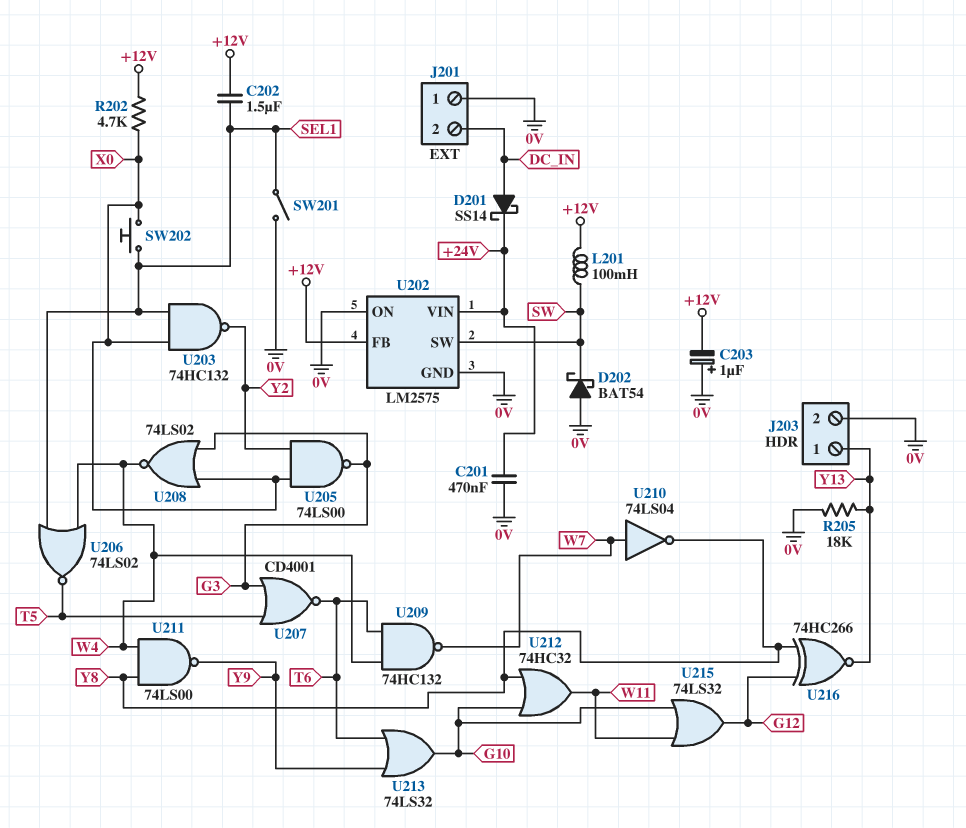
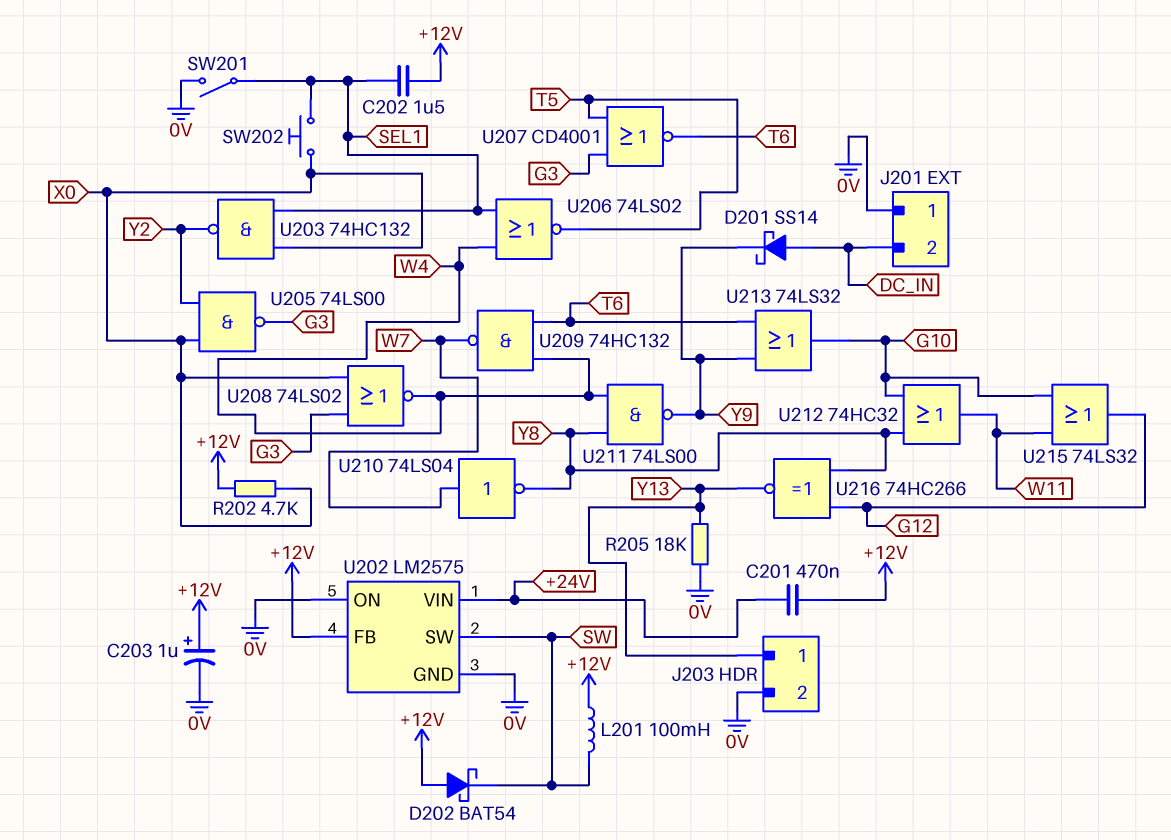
C201: 470nF (+24V, 0V) -> 470nF (+12V, +24V)
C203: 1uF (plus 0V, minus +12V) -> 1uF (plus +12V, minus 0V)
D201: schottky SS14 (A DC_IN, K +24V) -> schottky SS14 (A DC_IN, K Y9)
D202: schottky BAT54 (A 0V, K SW) -> schottky BAT54 (A +12V, K SW)

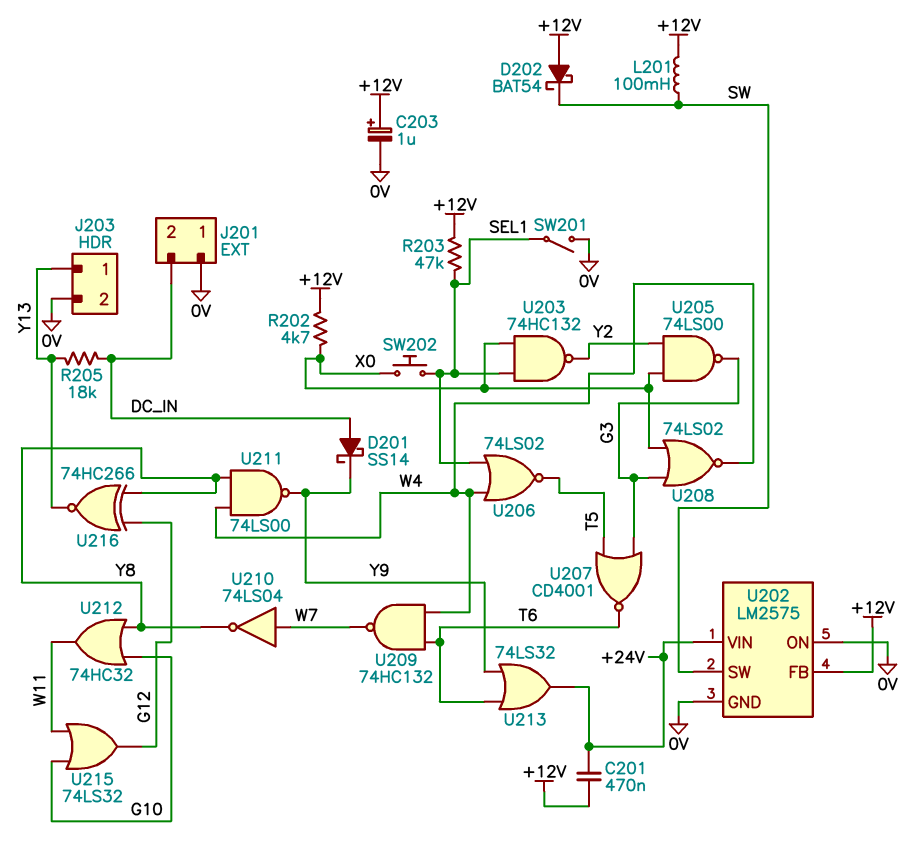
C202: 1.5uF (+12V, SEL1) -> none
R203: none -> 47k (+12V, SEL1)
R205: 18k (0V, Y13) -> 18k (DC_IN, Y13)
U213: OR 74LS32 (in T6, in Y9, out G10) -> OR 74LS32 (in T6, in Y9, out +24V)

